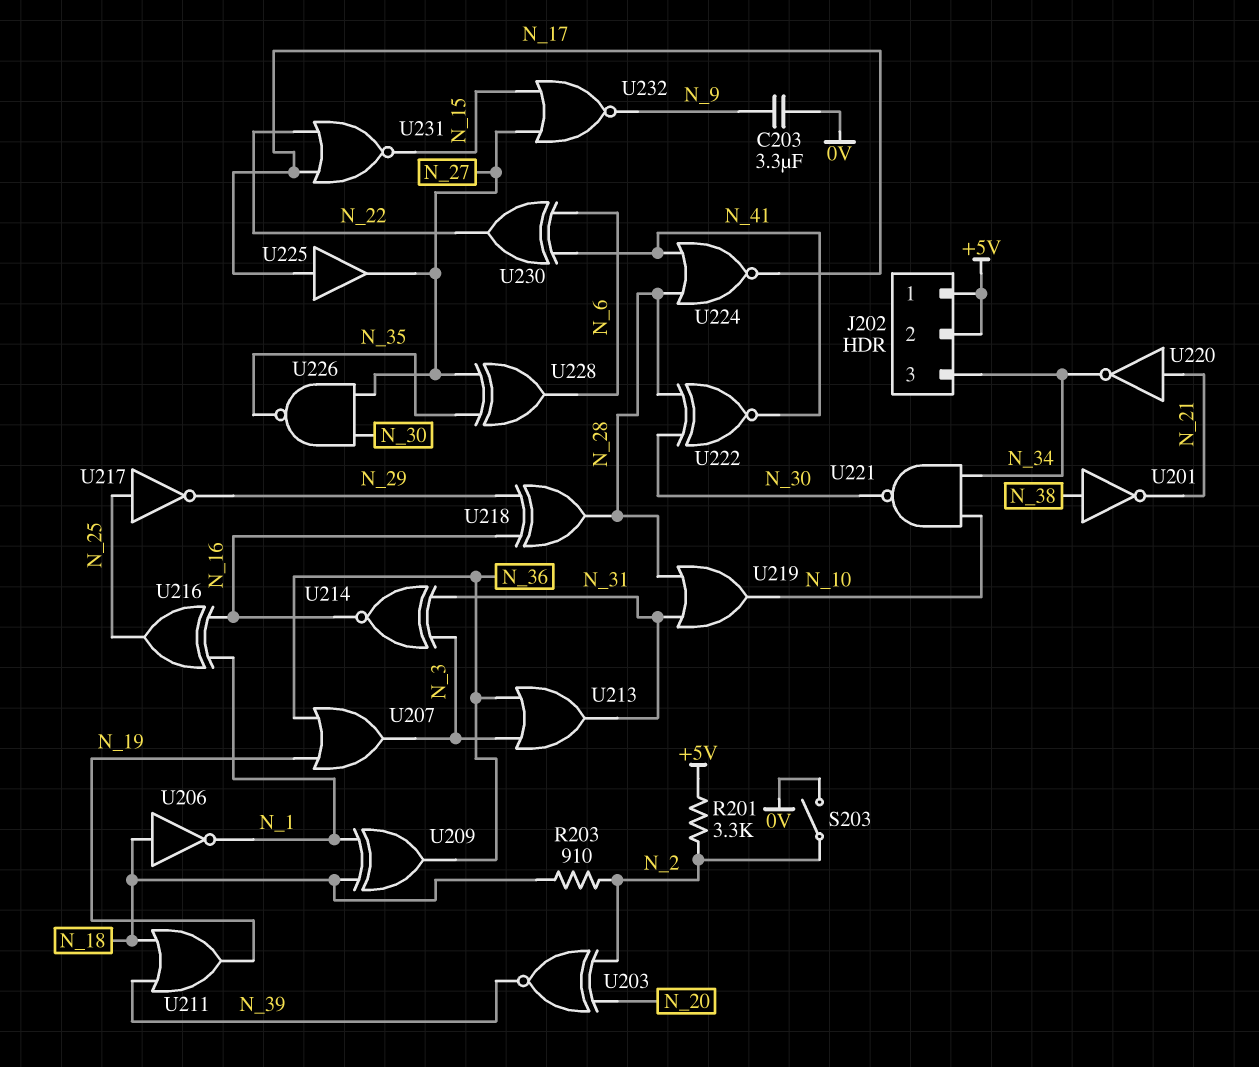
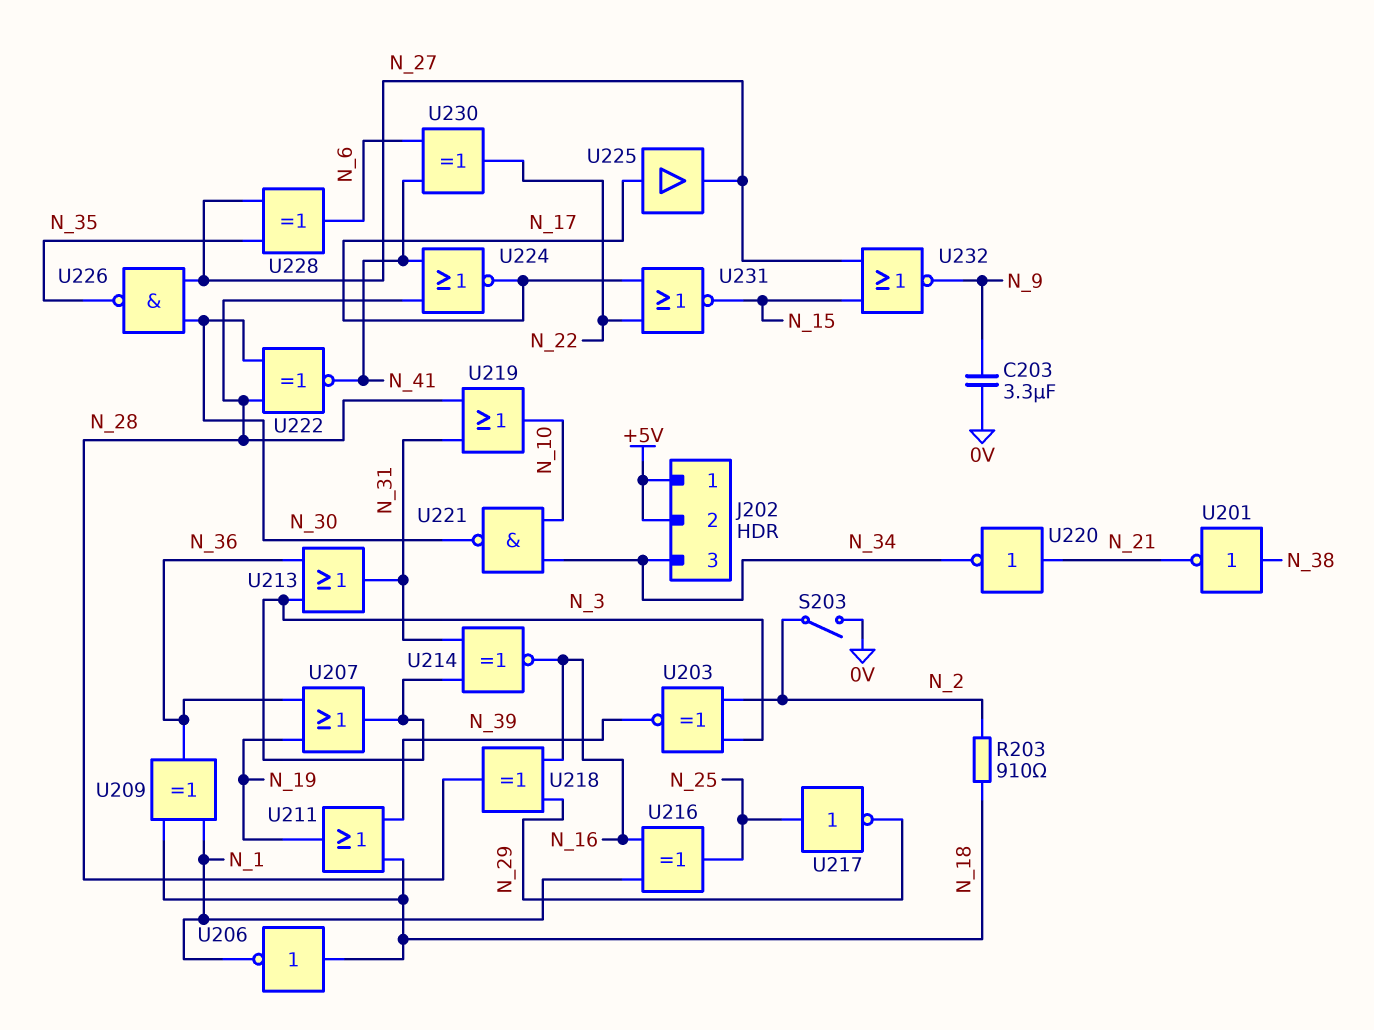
R201: 3.3k (+5V, N_2) -> none
U203: XNOR (in N_2, in N_20, out N_39) -> XNOR (in N_2, in N_3, out N_39)

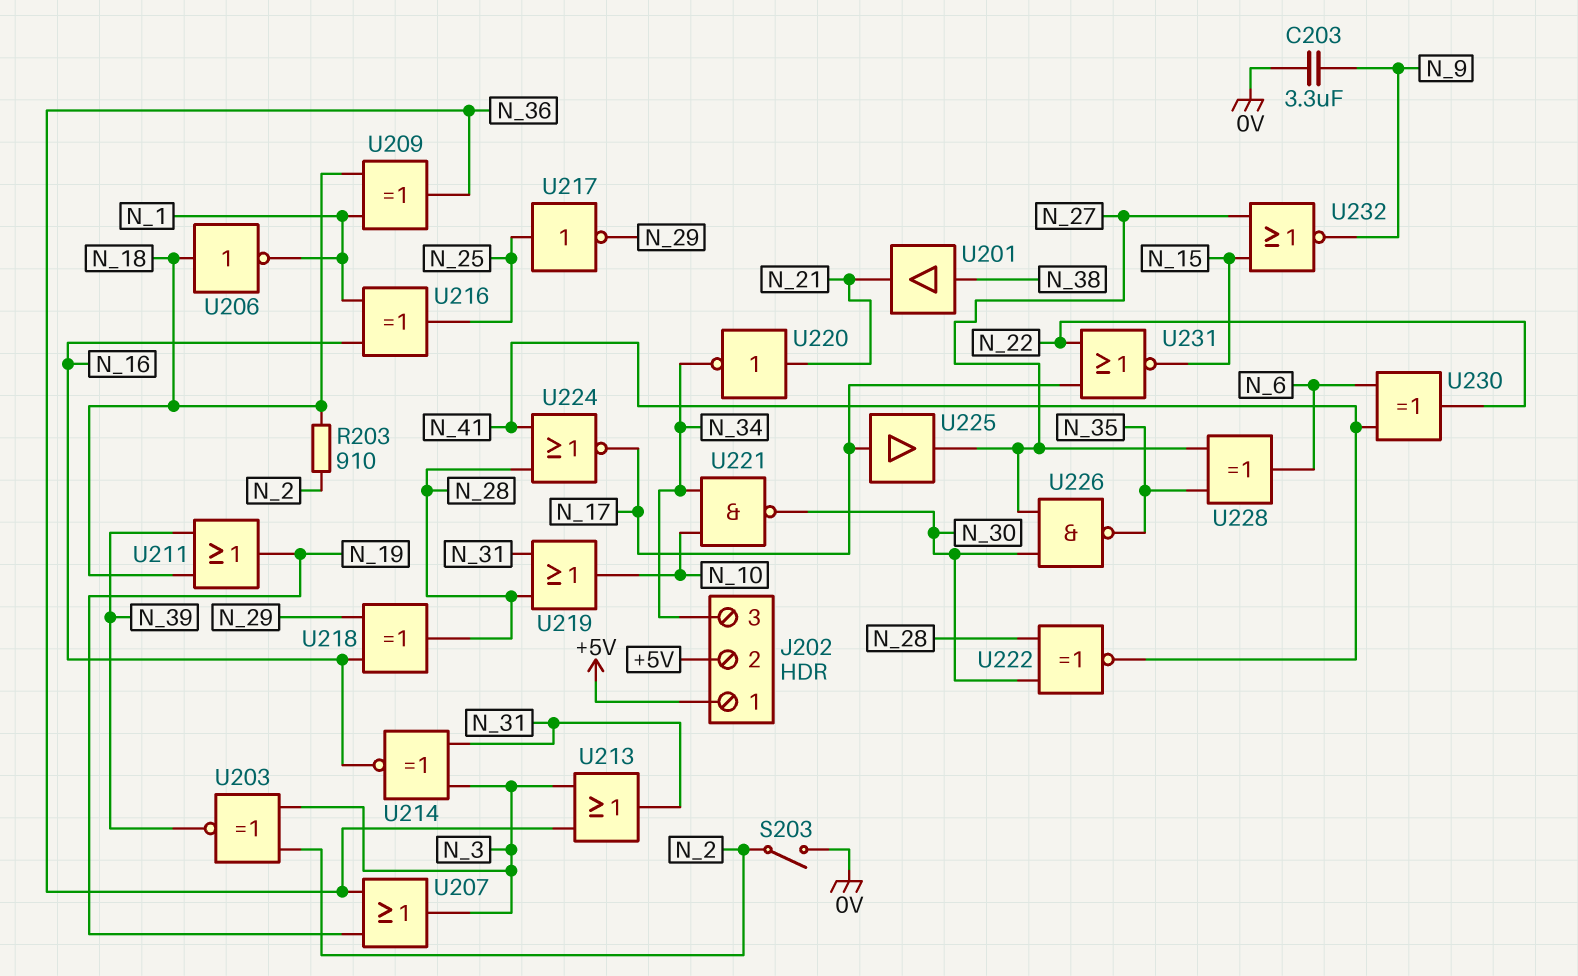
U201: NOT (in N_38, out N_21) -> buffer (in N_38, out N_21)

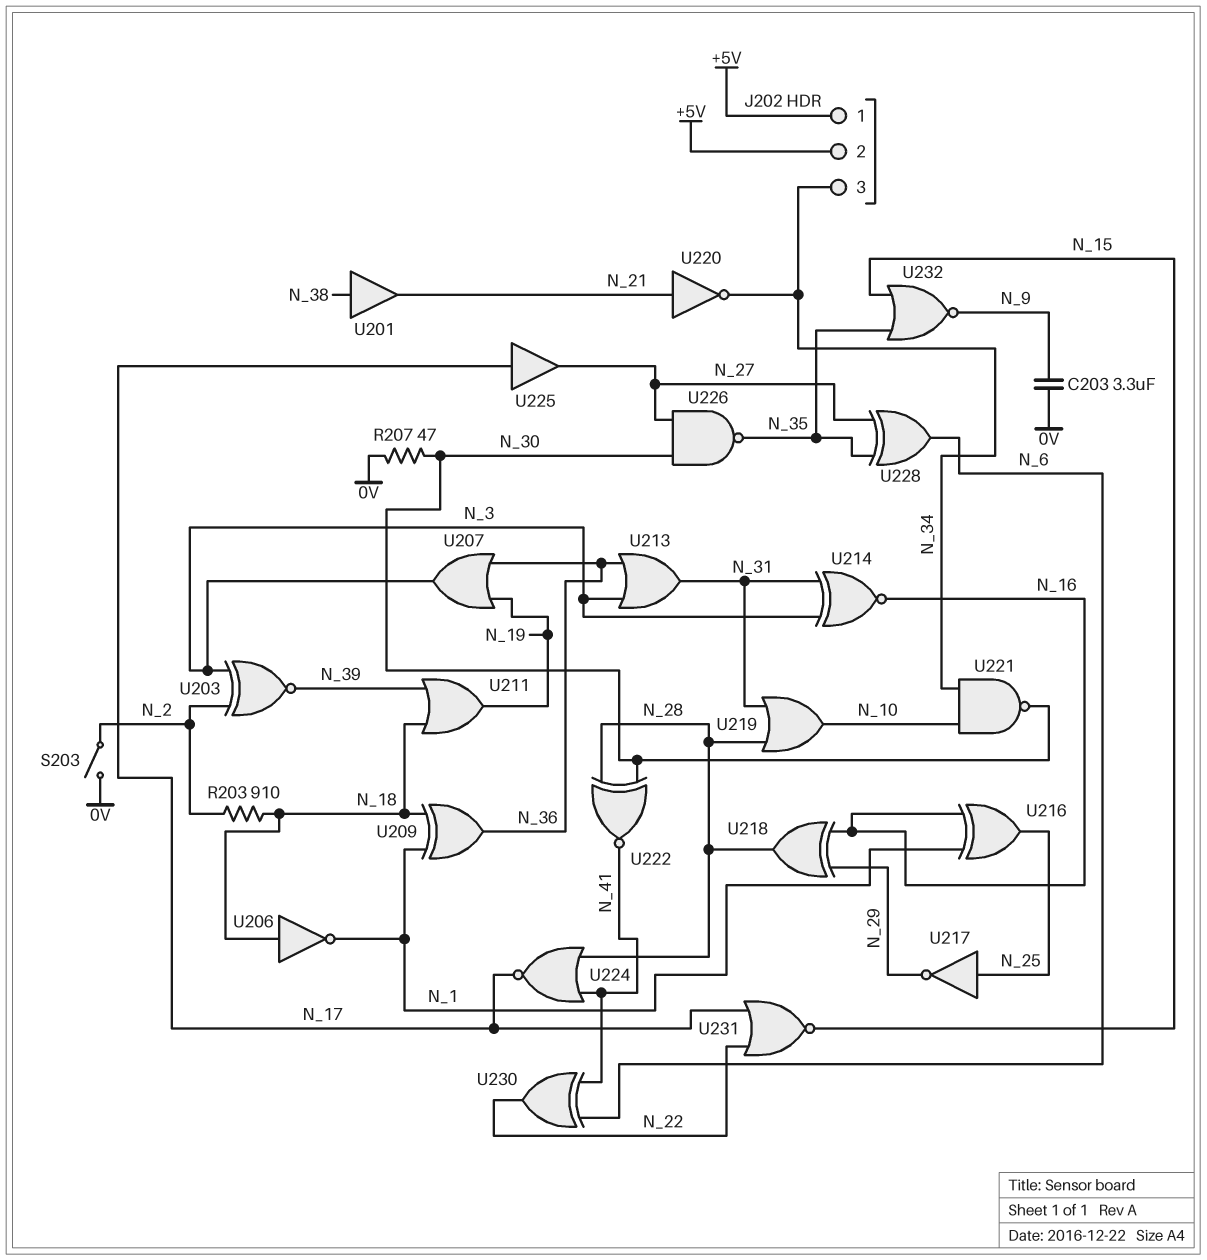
R207: none -> 47 (0V, N_30)
U232: NOR (in N_15, in N_27, out N_9) -> NOR (in N_15, in N_35, out N_9)

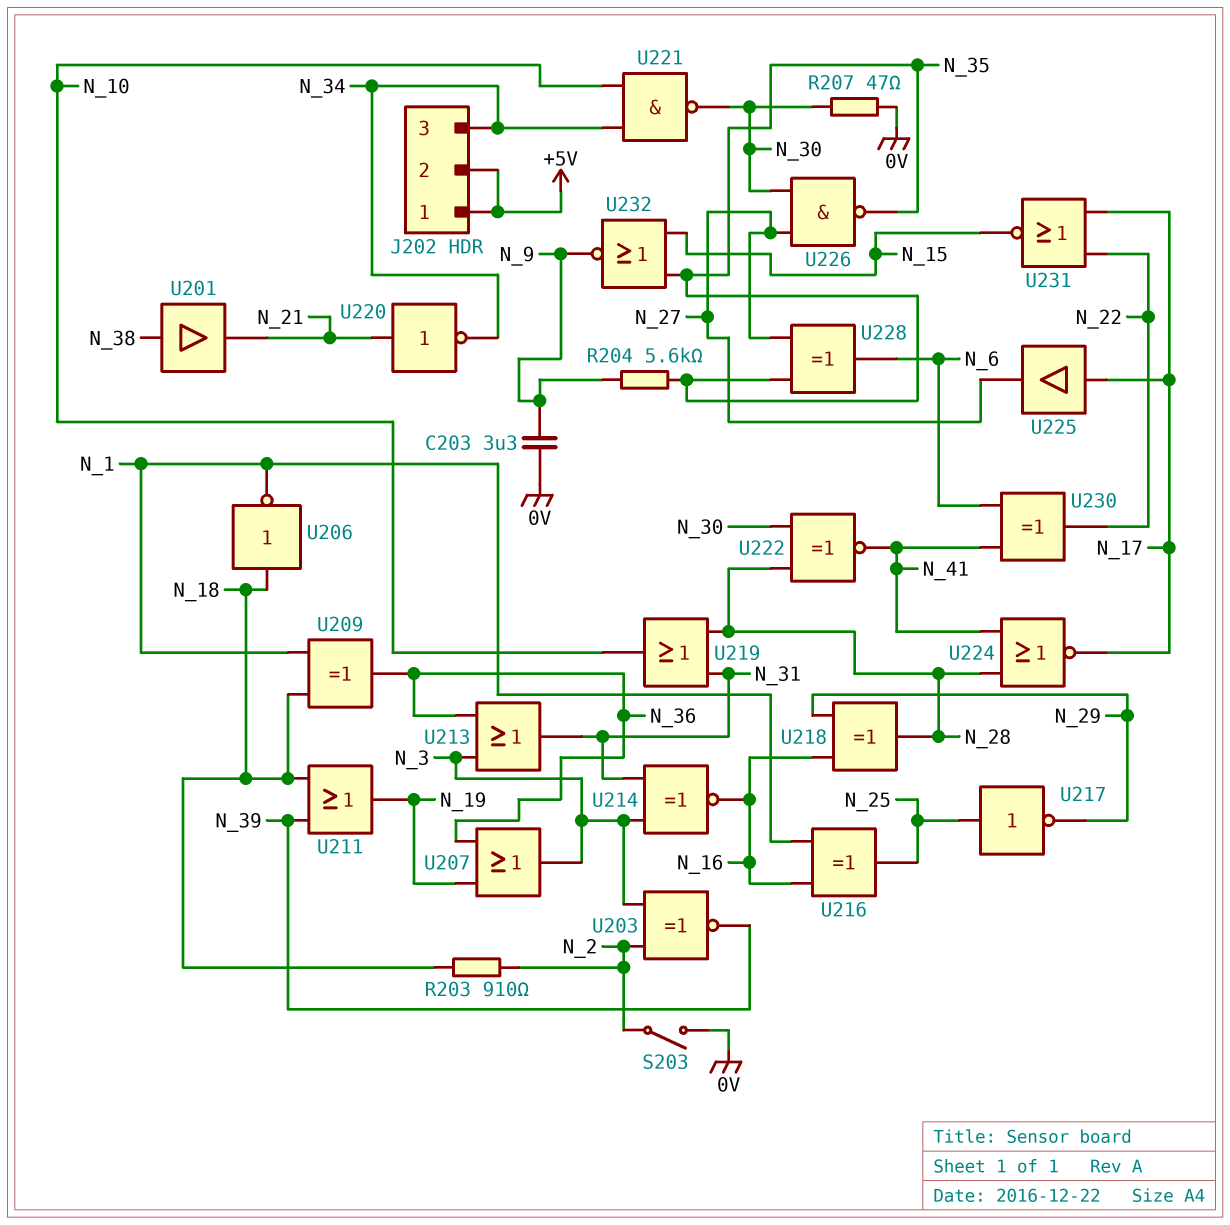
R204: none -> 5.6k (N_9, N_35)

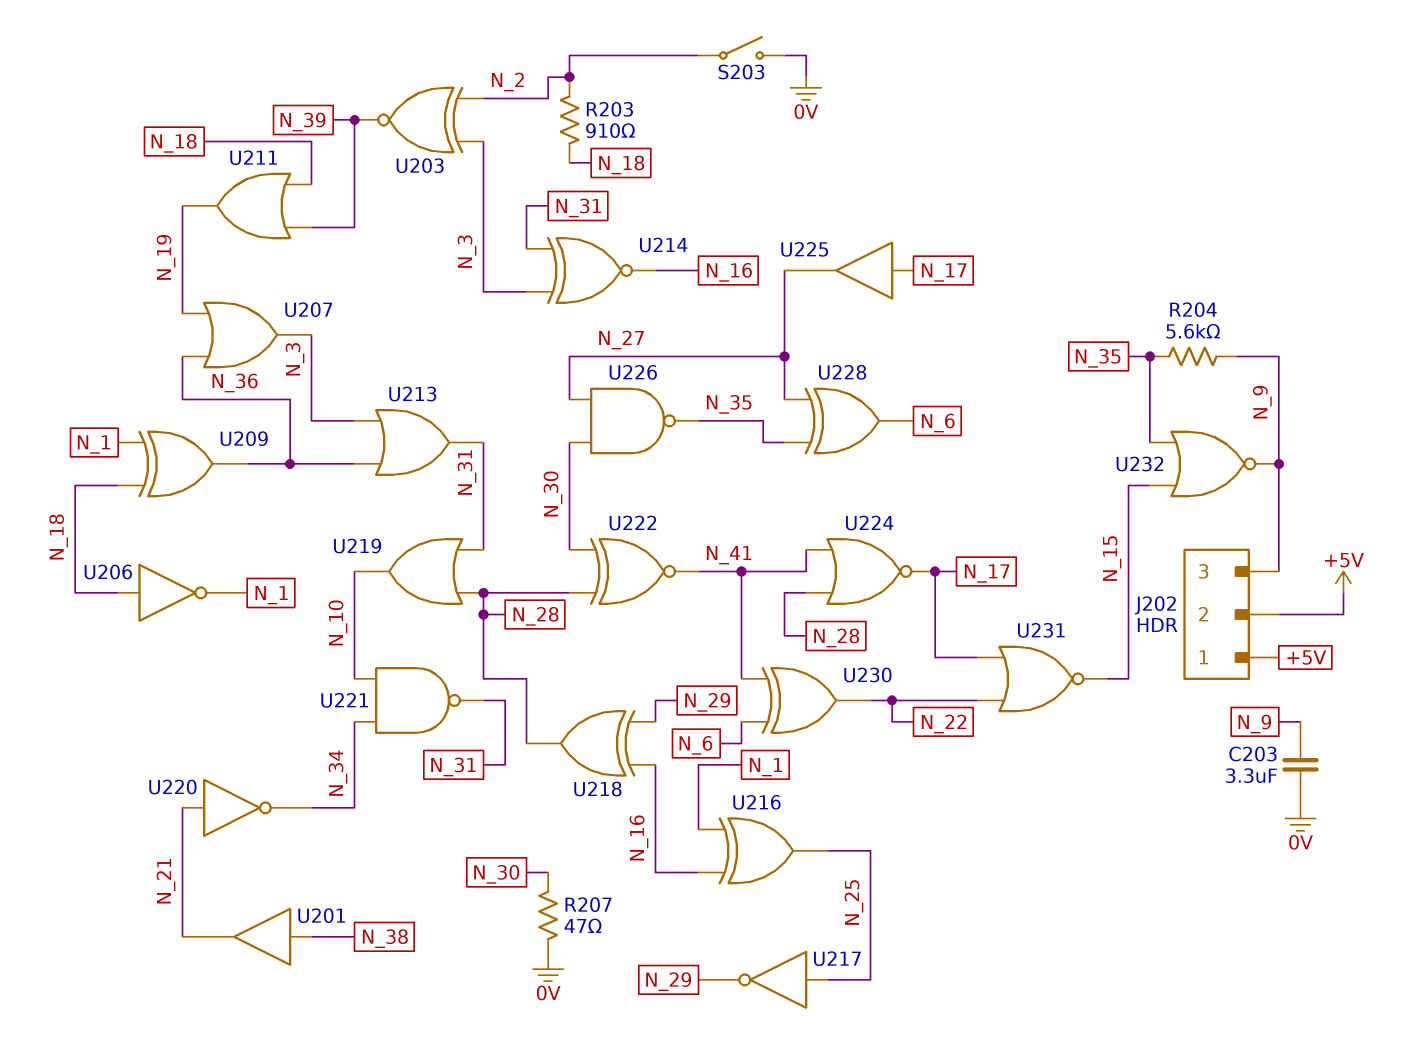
J202 pin 3: N_34 -> N_9
U221: NAND (in N_10, in N_34, out N_30) -> NAND (in N_10, in N_34, out N_31)

